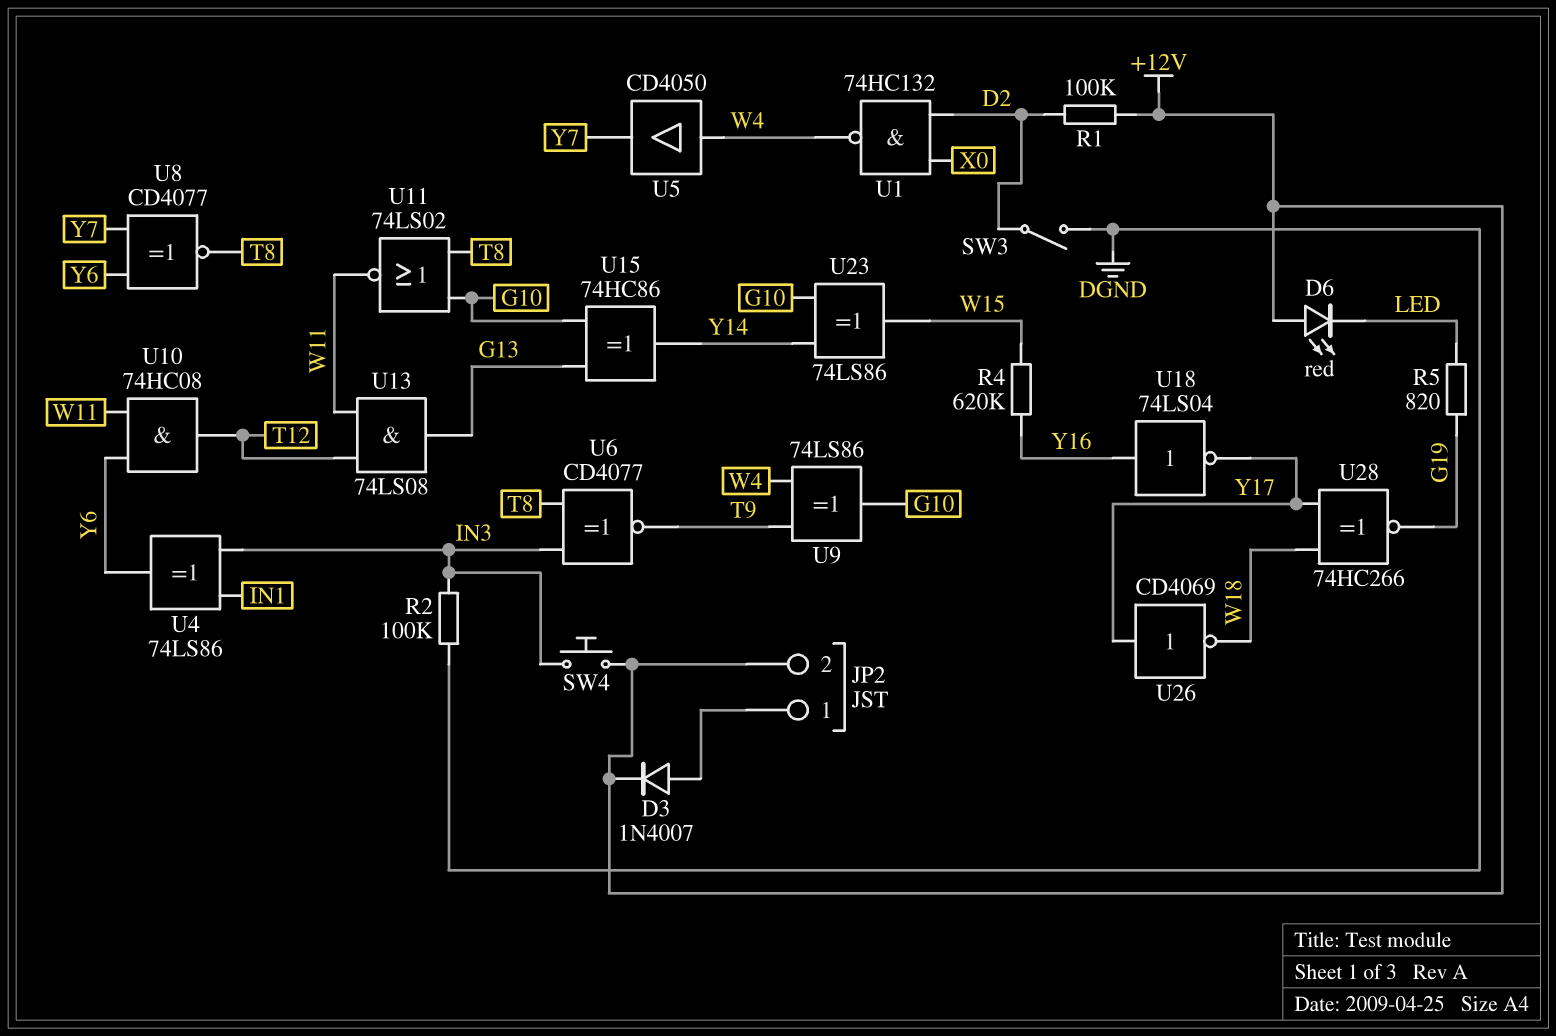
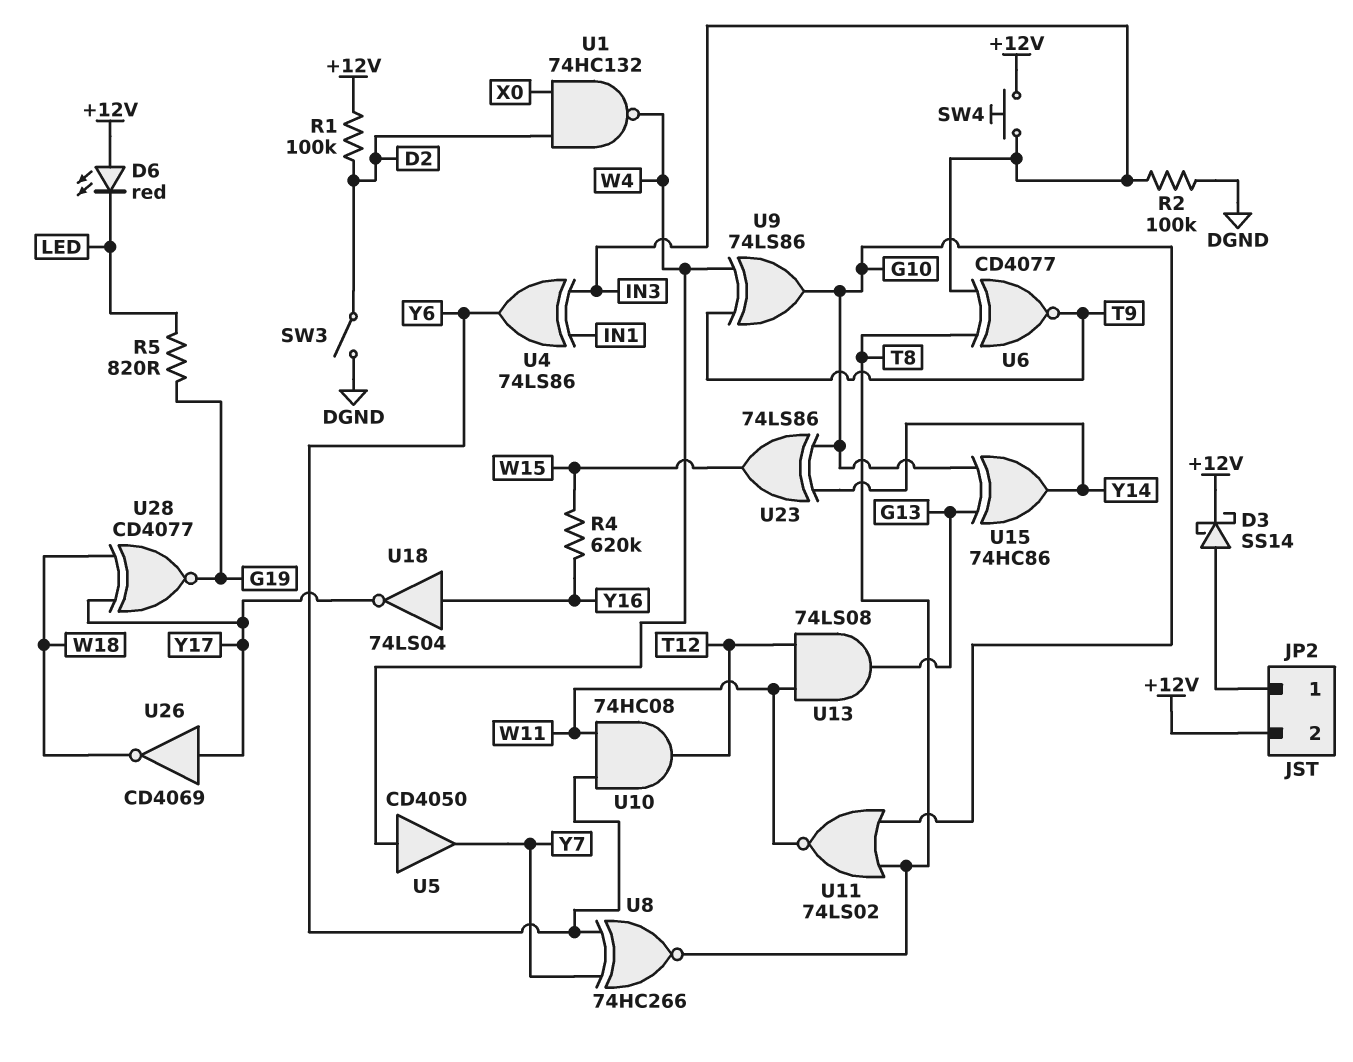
D3: diode 1N4007 (A JP2/1, K +12V) -> schottky SS14 (A JP2/1, K +12V)
U8: XNOR CD4077 (in Y6, in Y7, out T8) -> XNOR 74HC266 (in Y6, in Y7, out T8)
U28: XNOR 74HC266 (in W18, in Y17, out G19) -> XNOR CD4077 (in W18, in Y17, out G19)

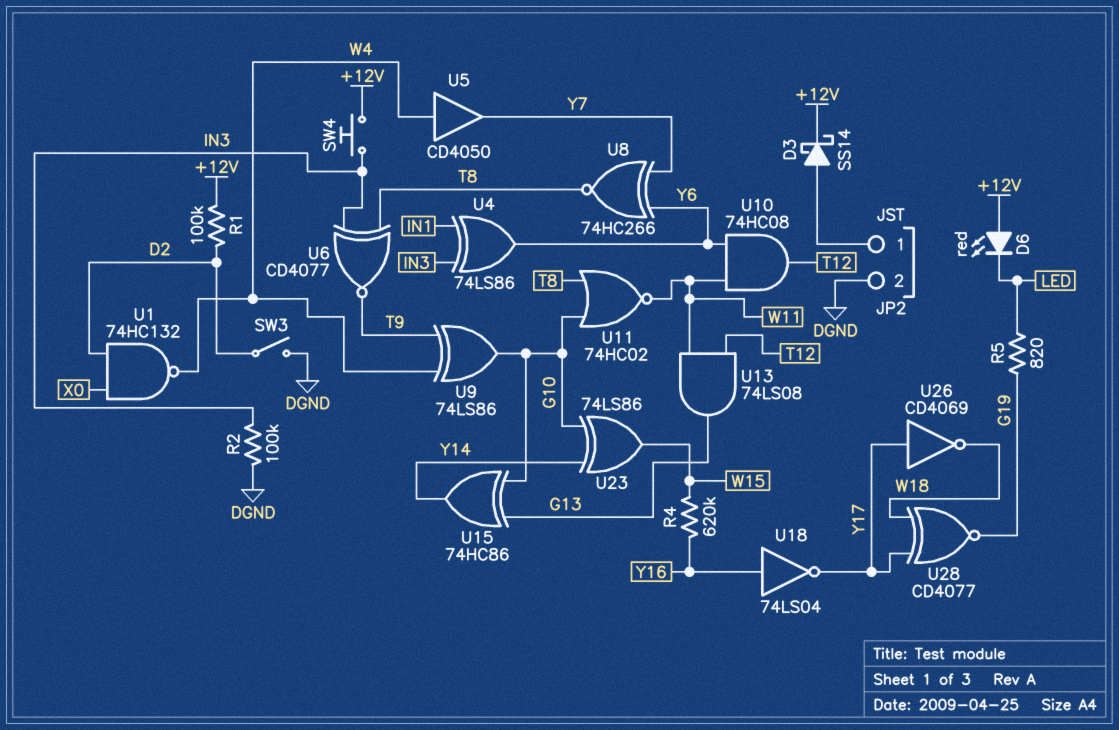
JP2 pin 2: +12V -> DGND
U11: NOR 74LS02 (in G10, in T8, out W11) -> NOR 74HC02 (in G10, in T8, out W11)

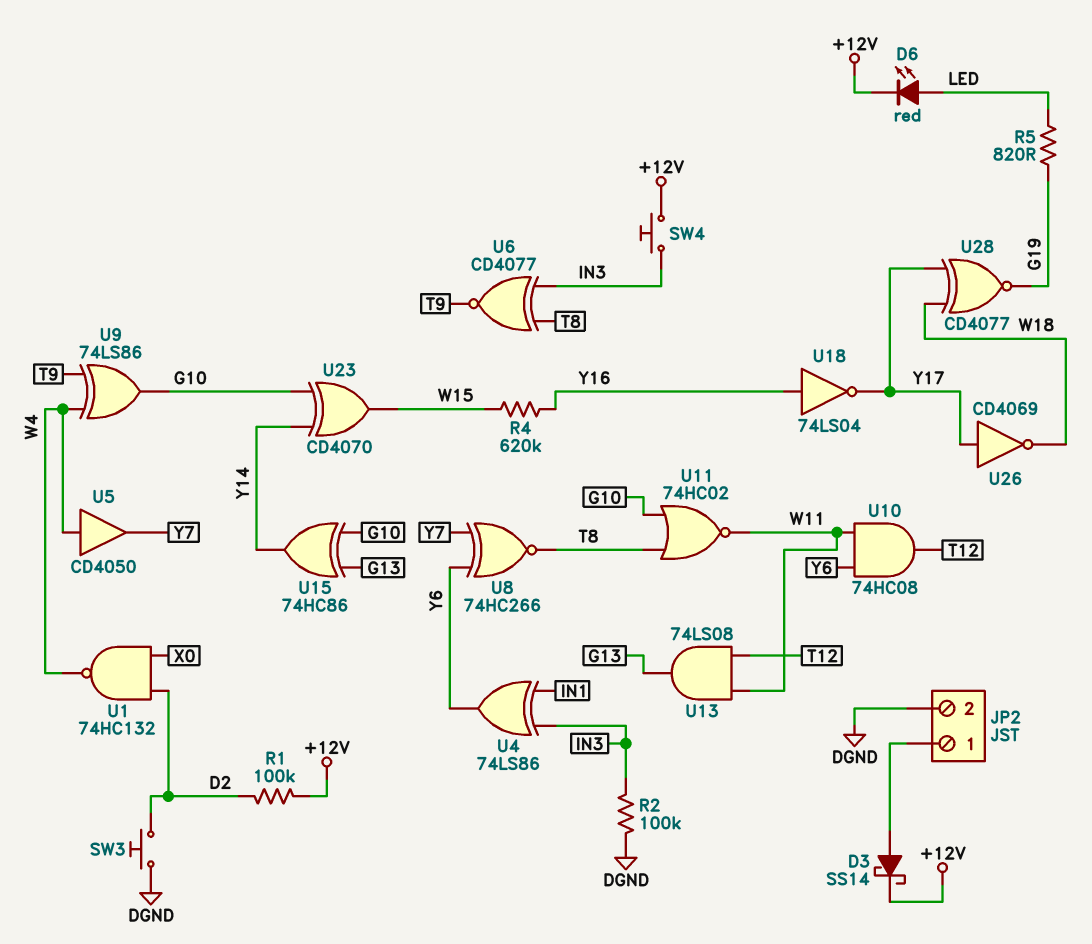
D6: LED red (A +12V, K LED) -> LED red (A LED, K +12V)
SW3: switch (D2, DGND) -> button (D2, DGND)
U23: XOR 74LS86 (in G10, in Y14, out W15) -> XOR CD4070 (in G10, in Y14, out W15)

